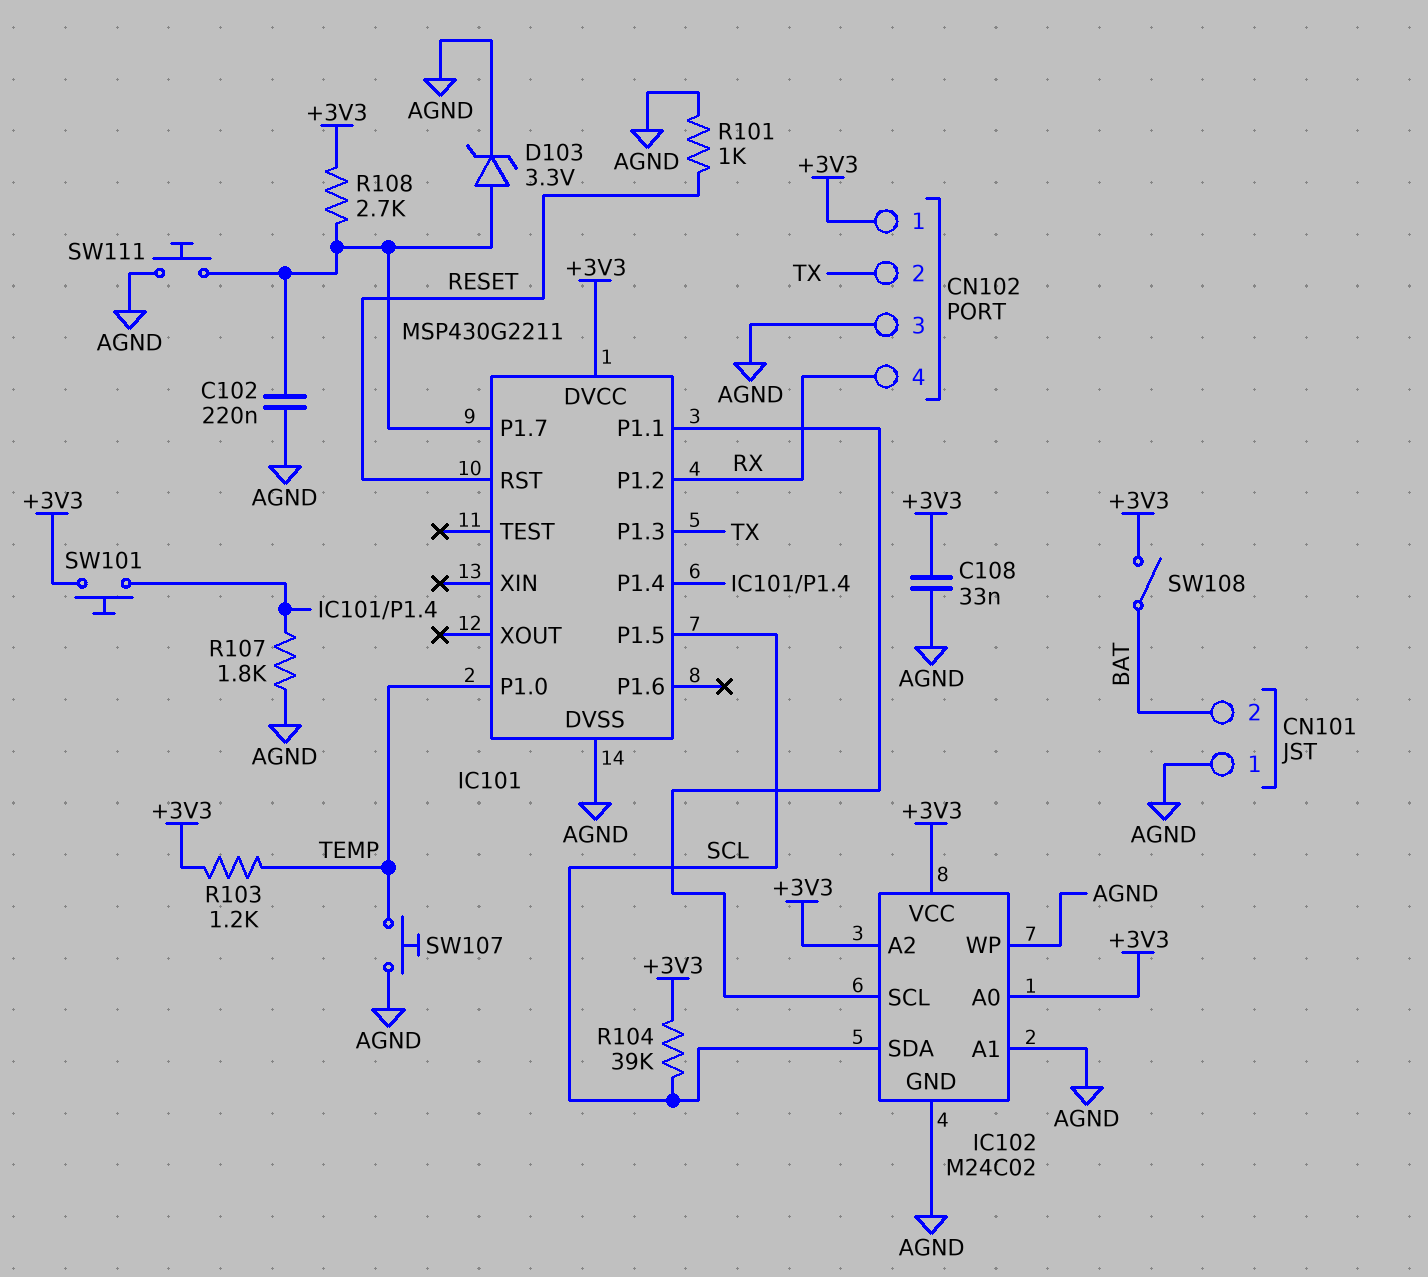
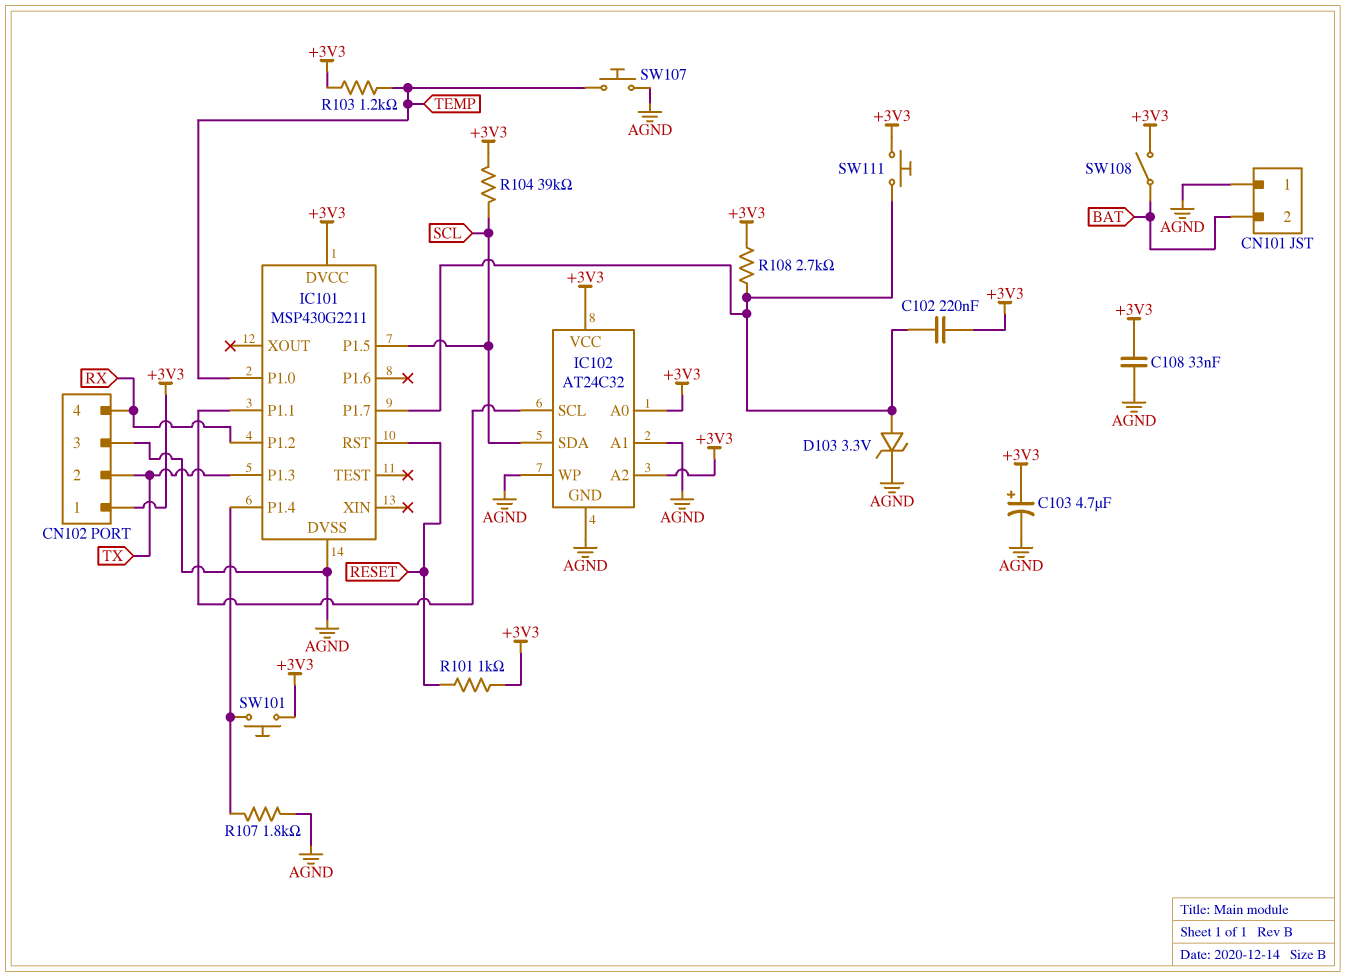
C102: 220nF (AGND, IC101/P1.7) -> 220nF (+3V3, IC101/P1.7)
C103: none -> 4.7uF (plus +3V3, minus AGND)
IC102: M24C02 -> AT24C32
R101: 1k (AGND, RESET) -> 1k (+3V3, RESET)
SW111: button (AGND, IC101/P1.7) -> button (+3V3, IC101/P1.7)

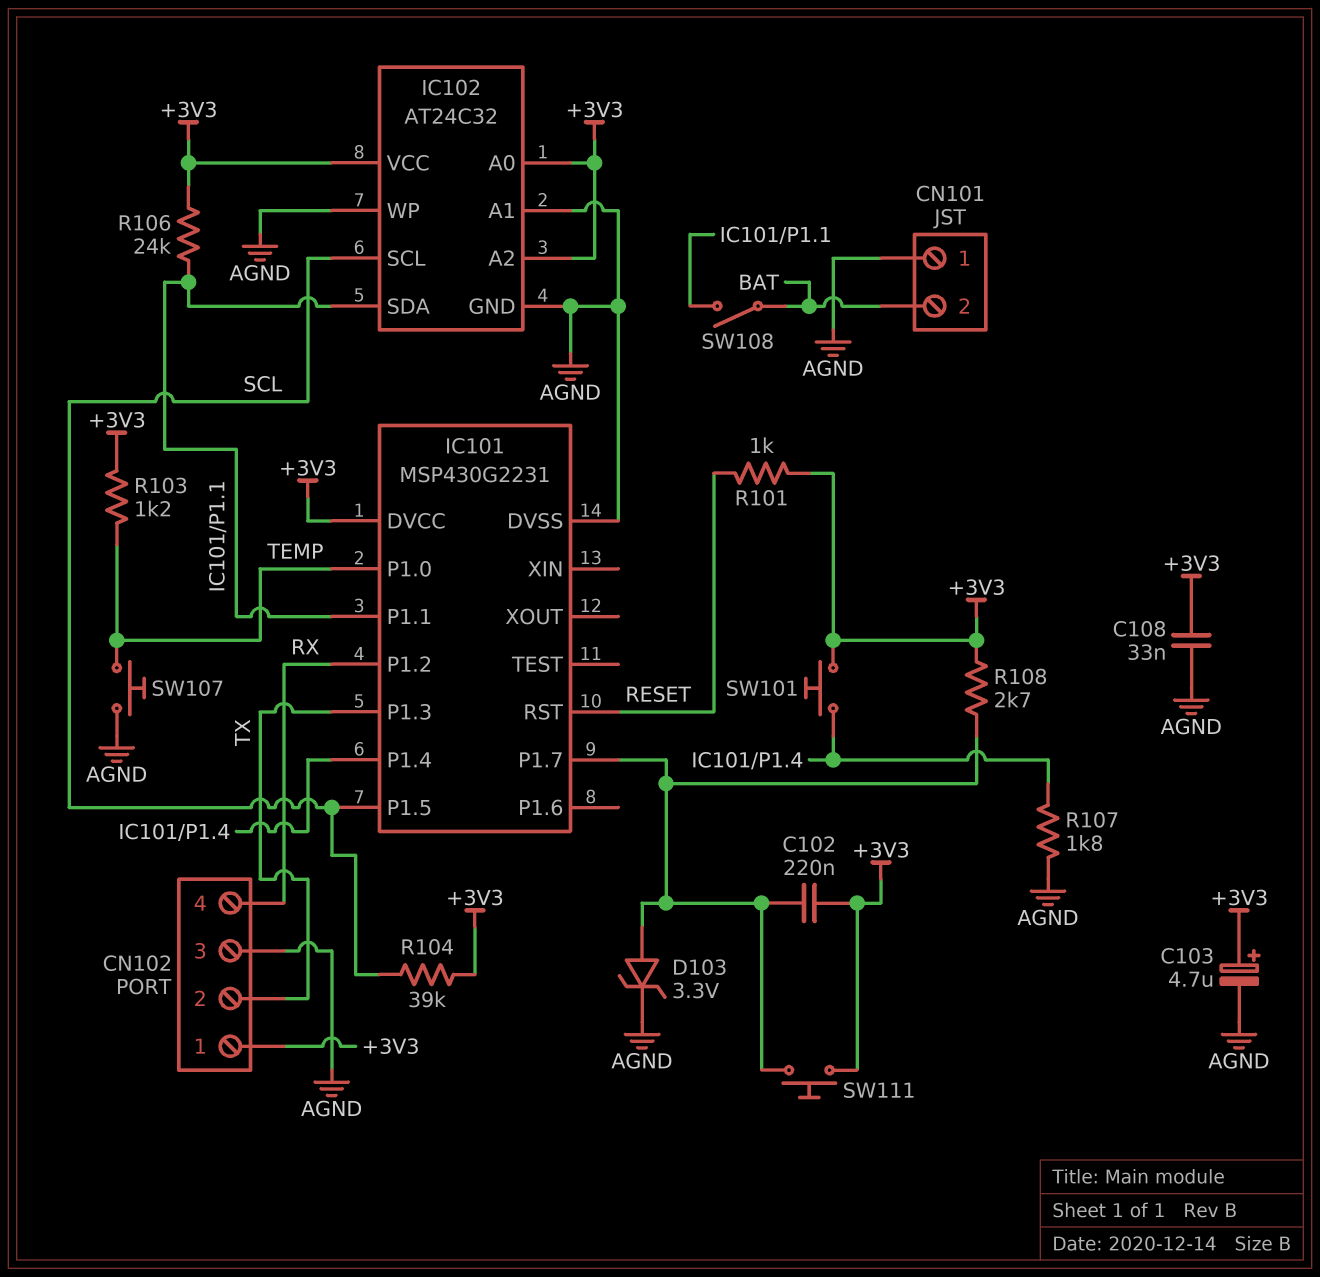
IC101: MSP430G2211 -> MSP430G2231
IC102 pin SCL: IC101/P1.1 -> SCL
IC102 pin SDA: SCL -> IC101/P1.1
R106: none -> 24k (+3V3, IC101/P1.1)
SW108: switch (+3V3, BAT) -> switch (BAT, IC101/P1.1)

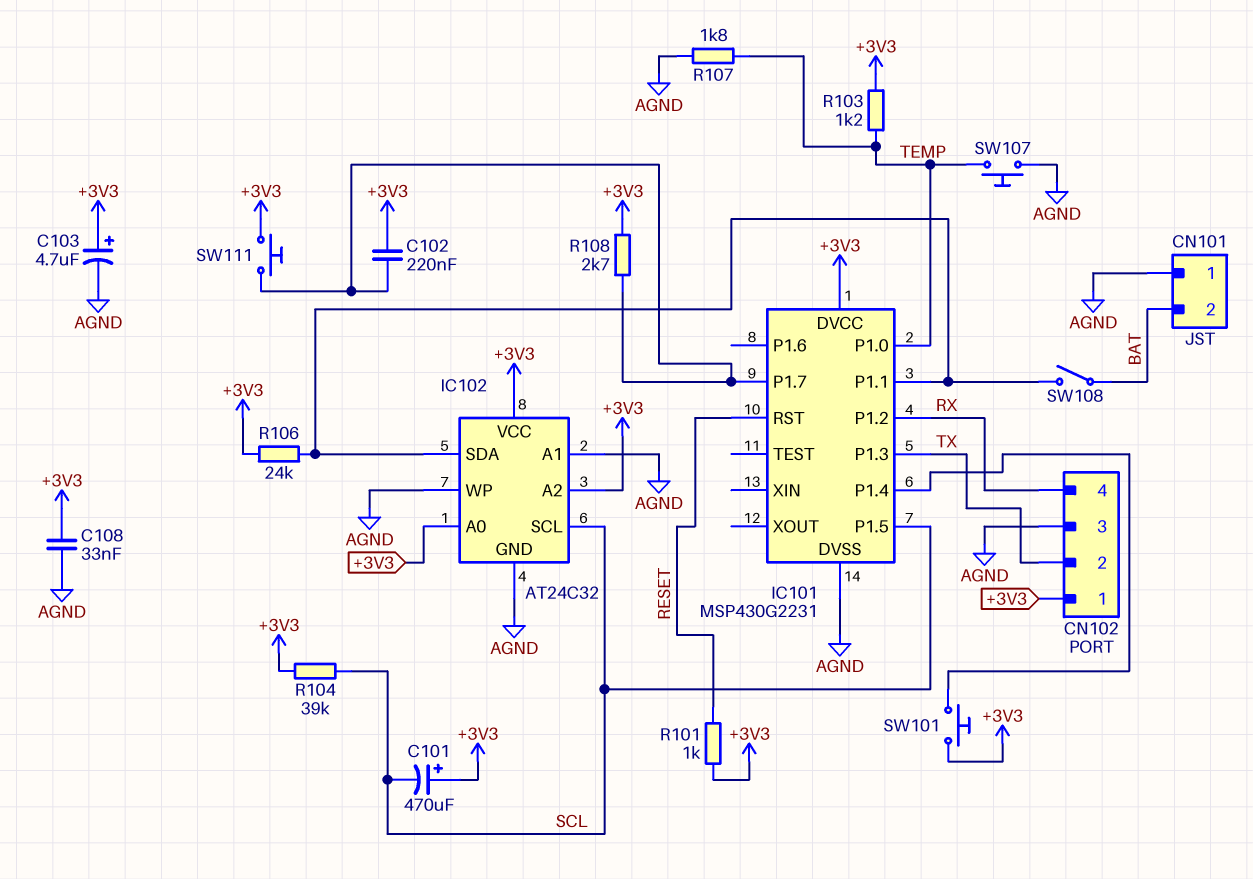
C101: none -> 470uF (plus +3V3, minus SCL)
D103: zener 3.3V (A IC101/P1.7, K AGND) -> none
R107: 1.8k (AGND, IC101/P1.4) -> 1.8k (AGND, TEMP)

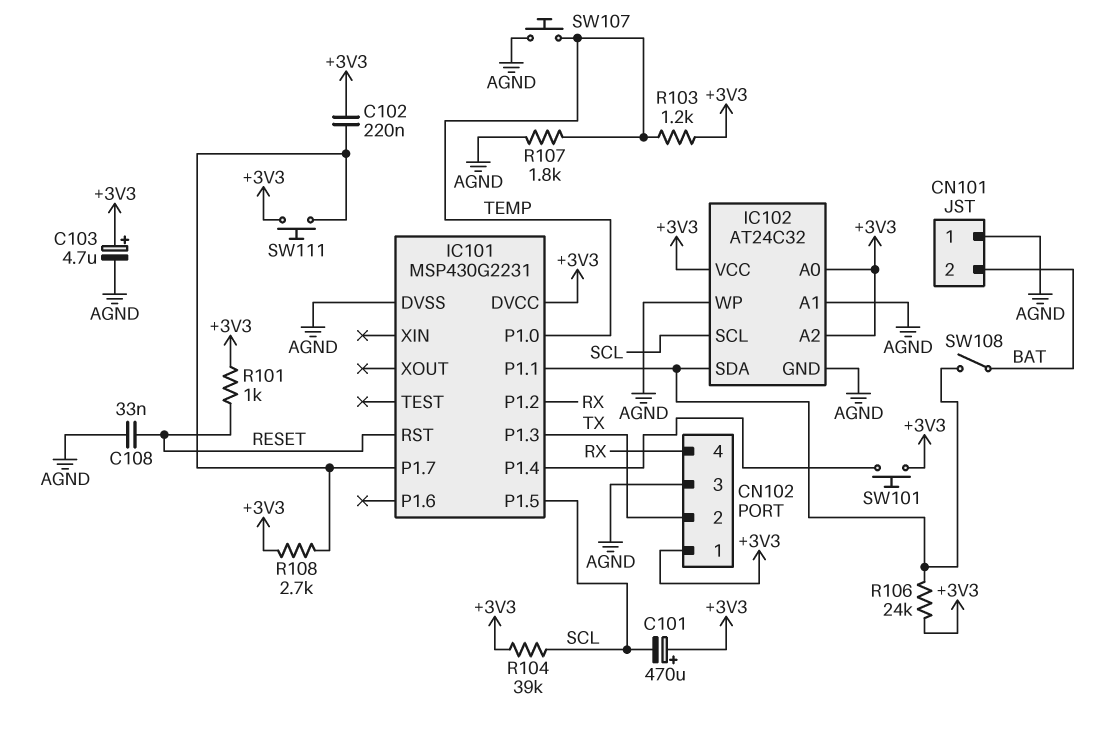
C108: 33nF (+3V3, AGND) -> 33nF (AGND, RESET)

